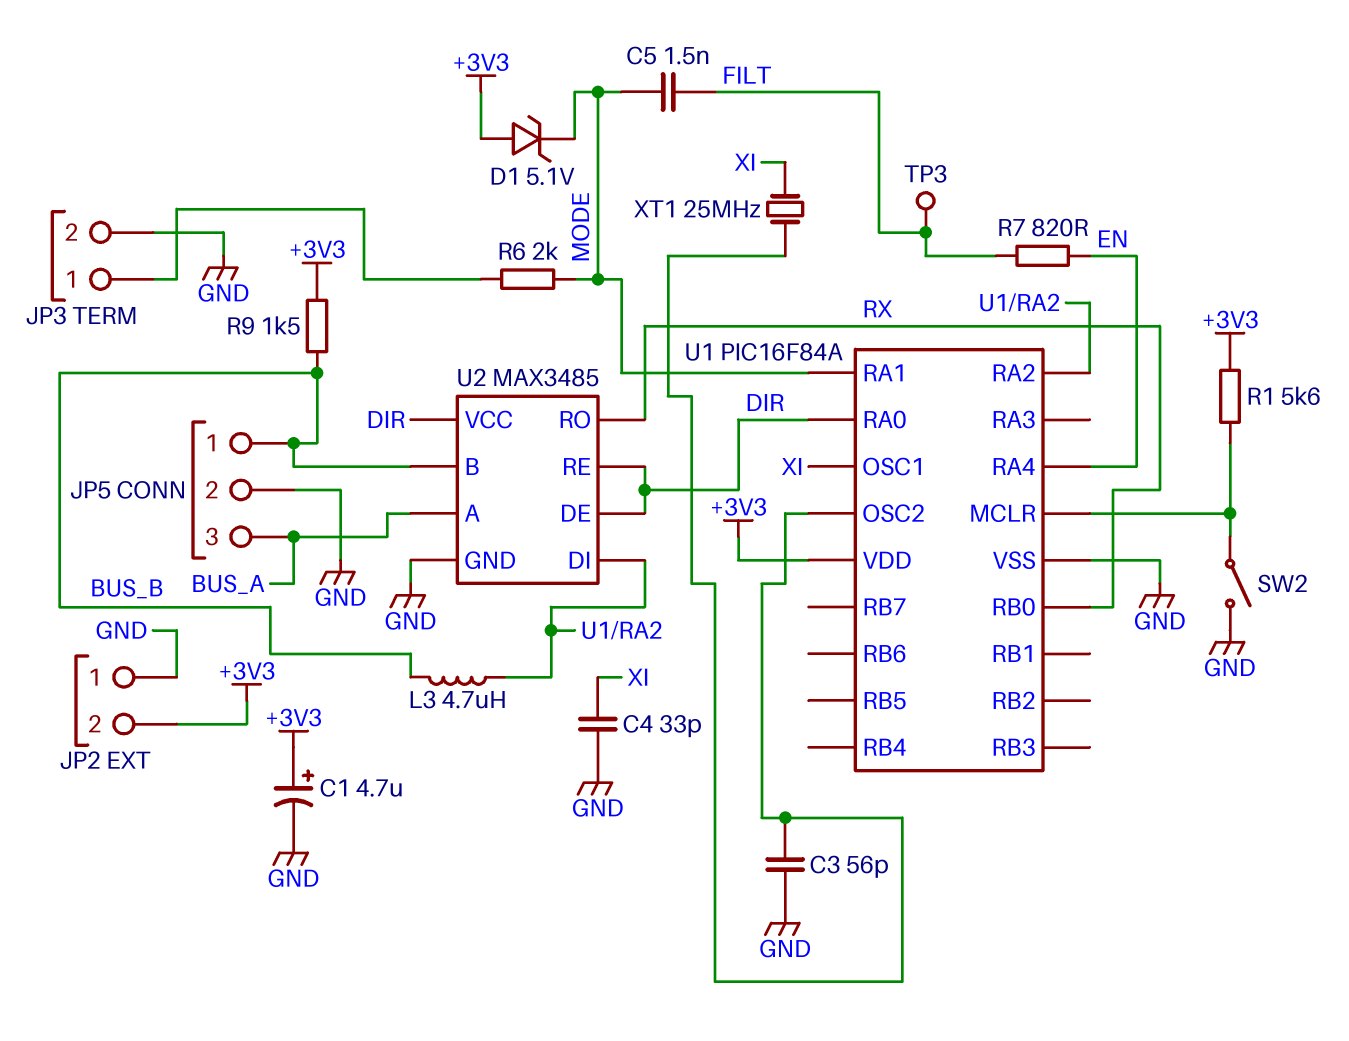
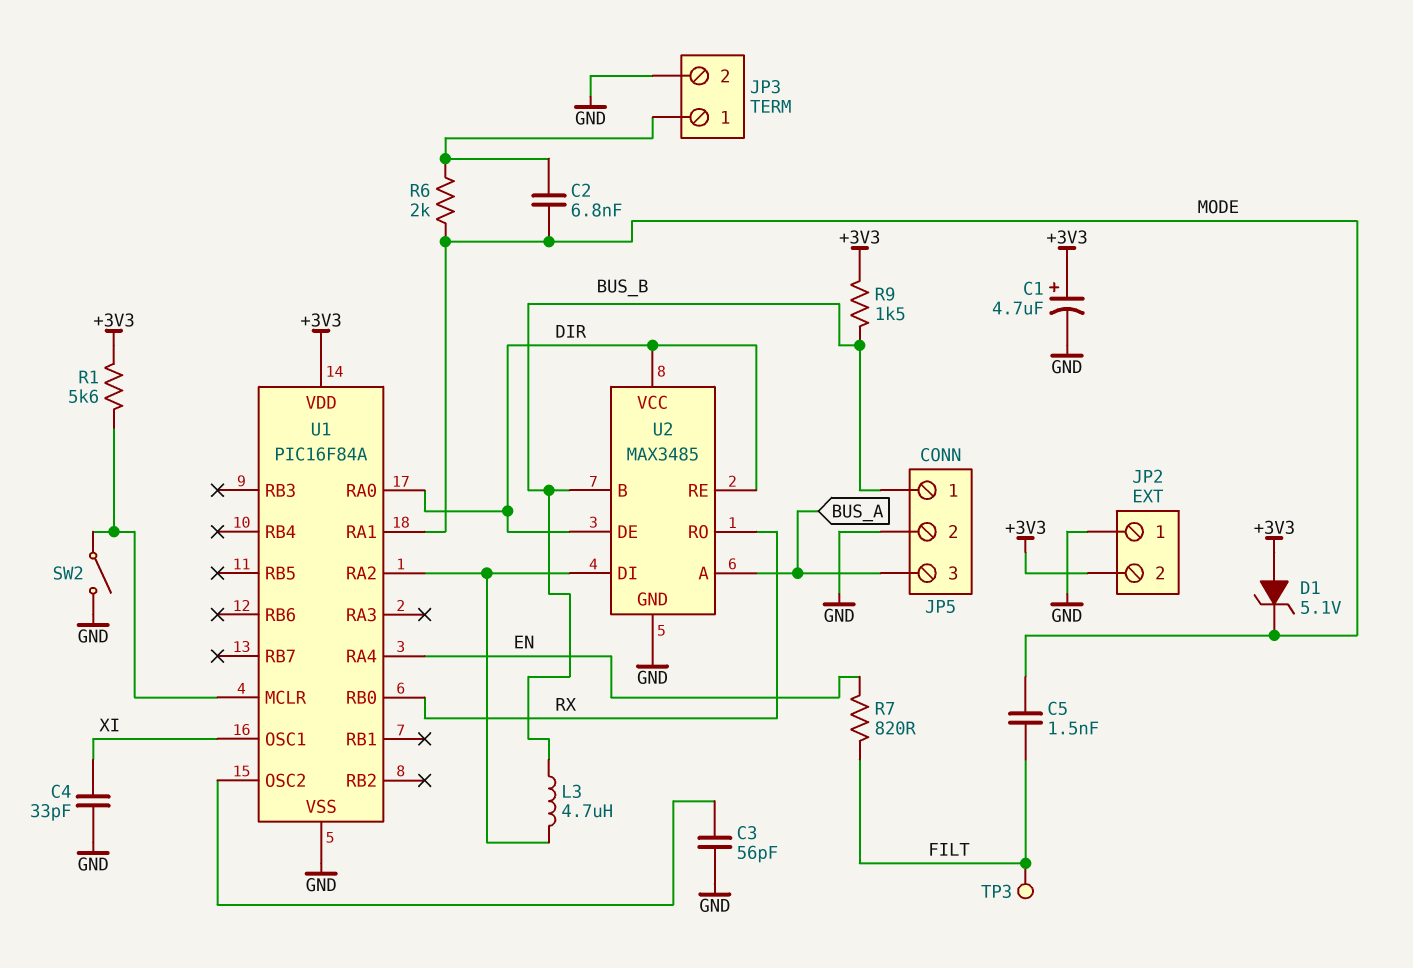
C2: none -> 6.8nF (JP3/1, MODE)
XT1: 25MHz (U1/OSC2, XI) -> none

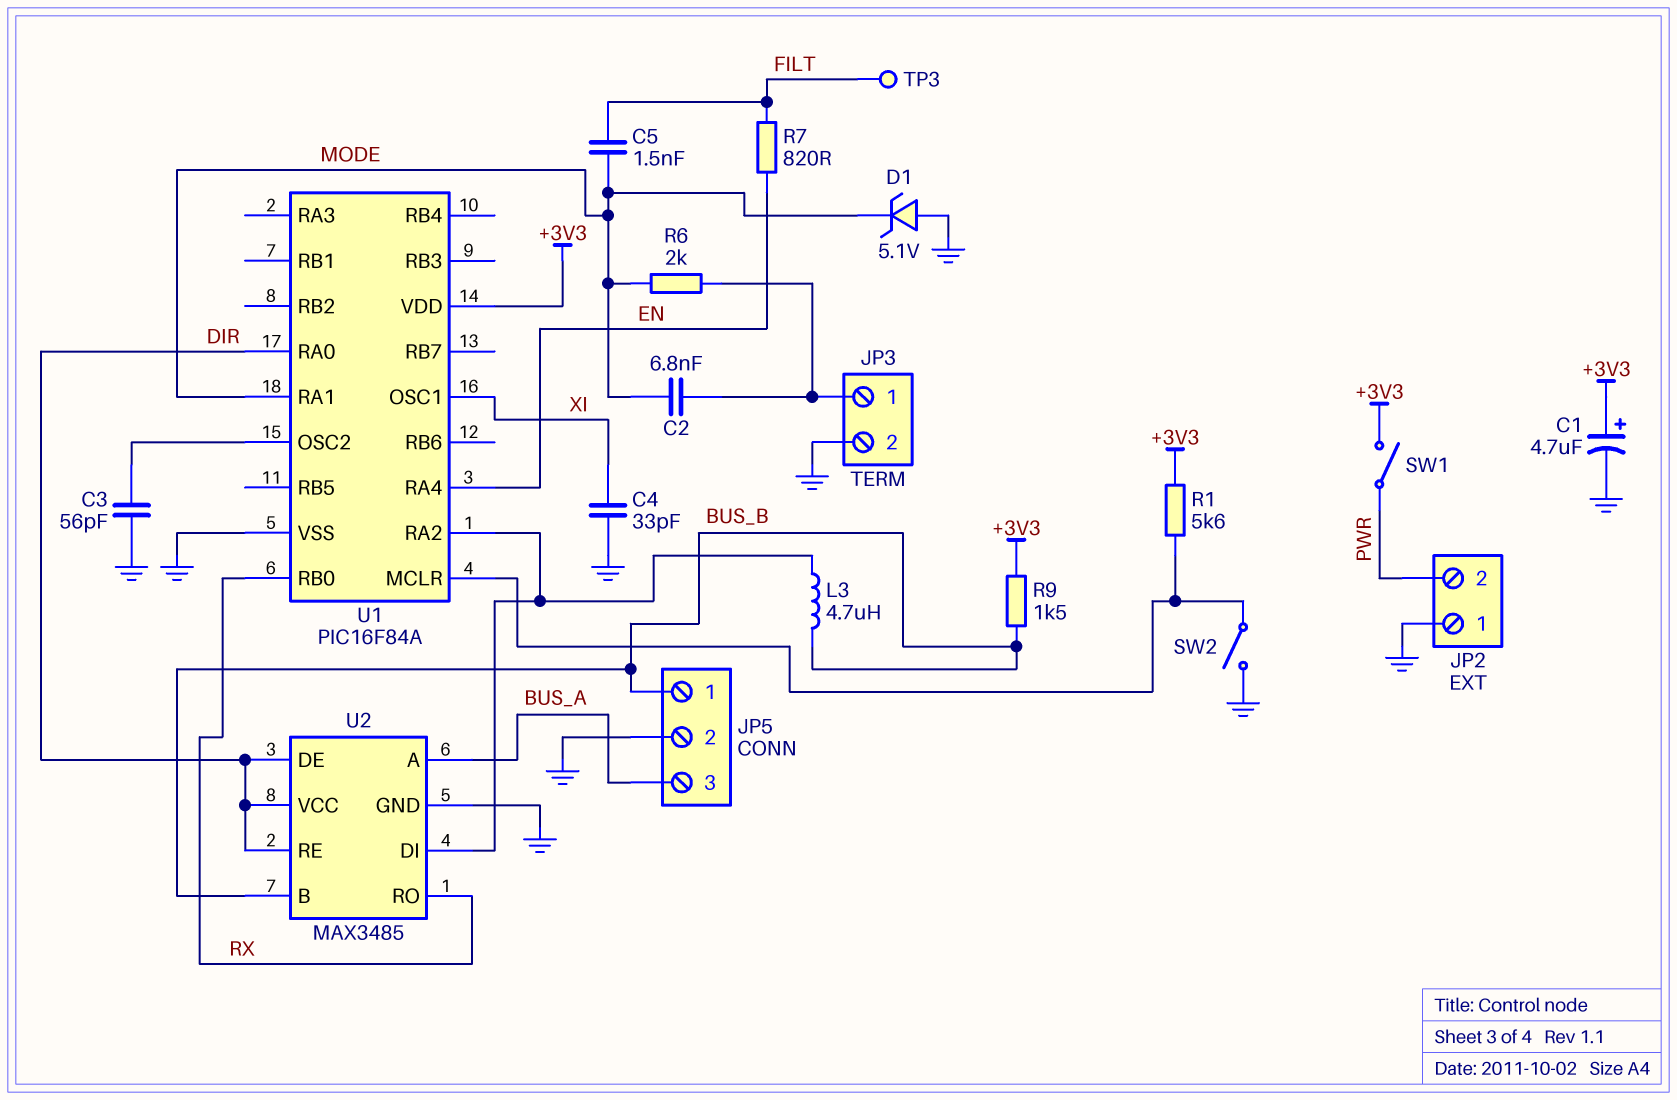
D1: zener 5.1V (A +3V3, K MODE) -> zener 5.1V (A GND, K MODE)
JP2 pin 2: +3V3 -> PWR
SW1: none -> switch (+3V3, PWR)

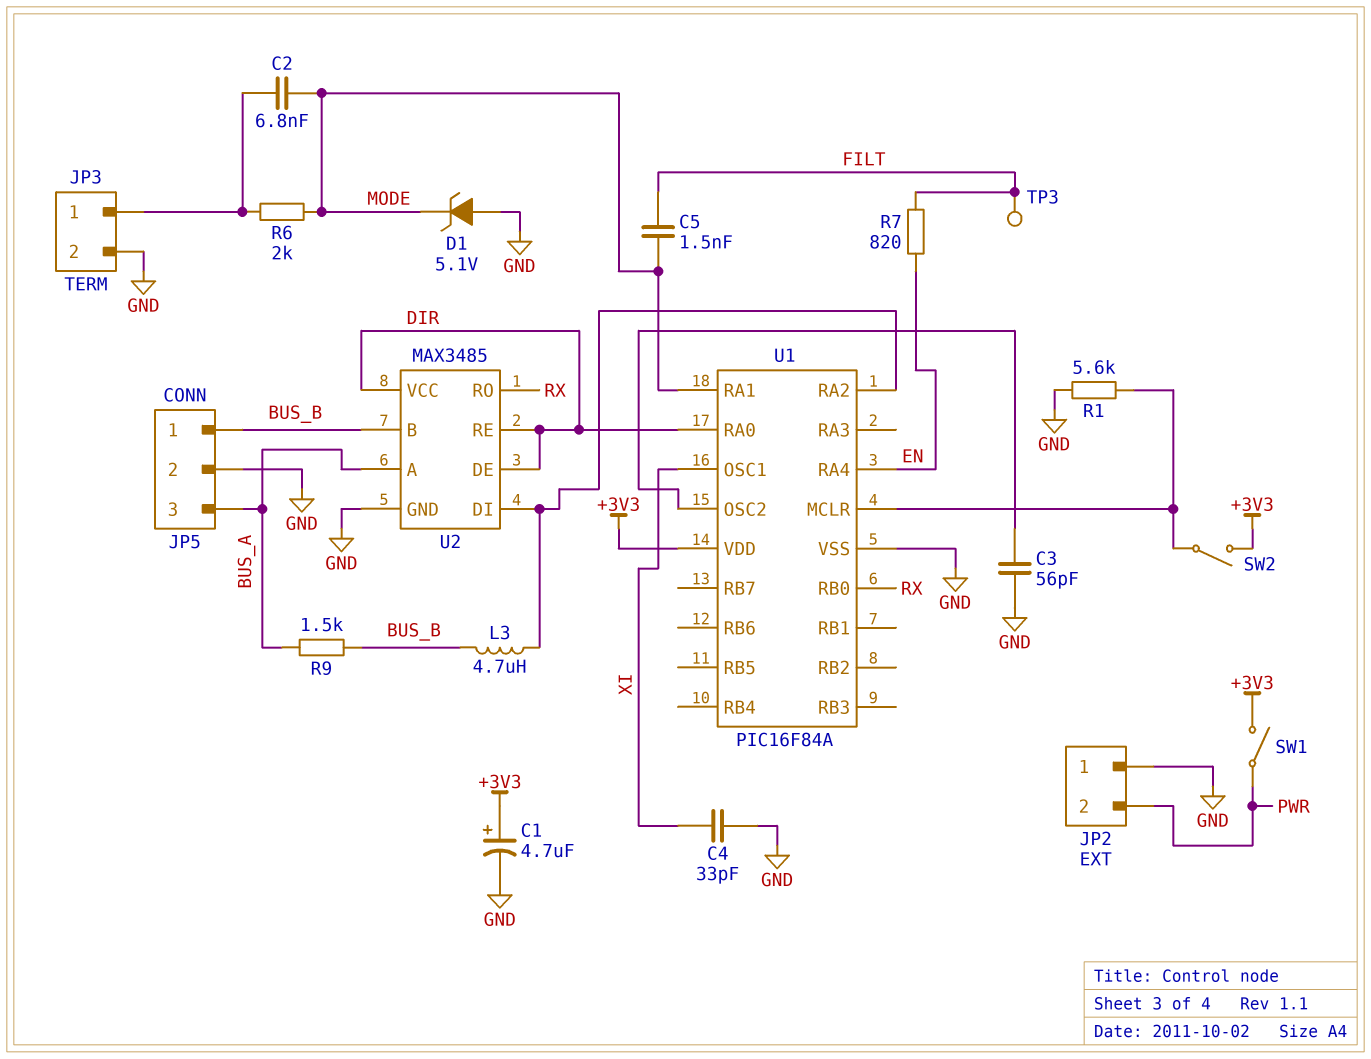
R1: 5.6k (+3V3, U1/MCLR) -> 5.6k (GND, U1/MCLR)
R9: 1.5k (+3V3, BUS_B) -> 1.5k (BUS_A, BUS_B)
SW2: switch (GND, U1/MCLR) -> switch (+3V3, U1/MCLR)

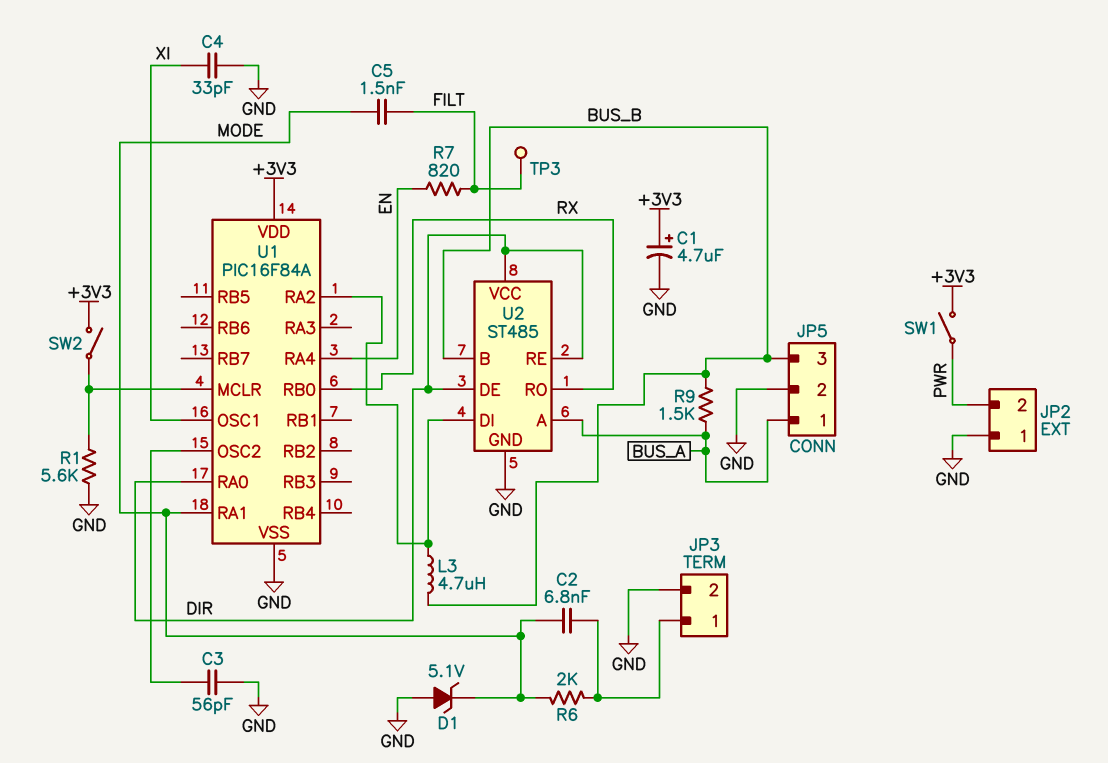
JP5 pin 1: BUS_B -> BUS_A
JP5 pin 3: BUS_A -> BUS_B
U2: MAX3485 -> ST485

